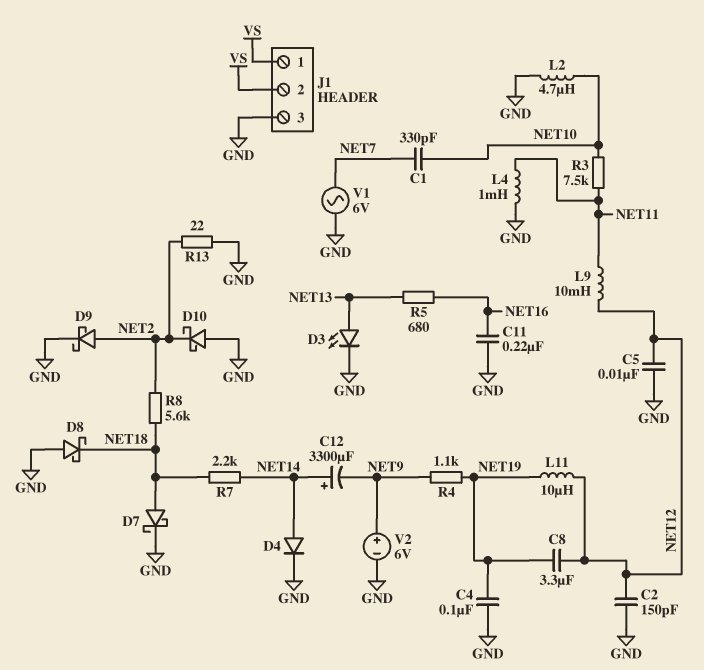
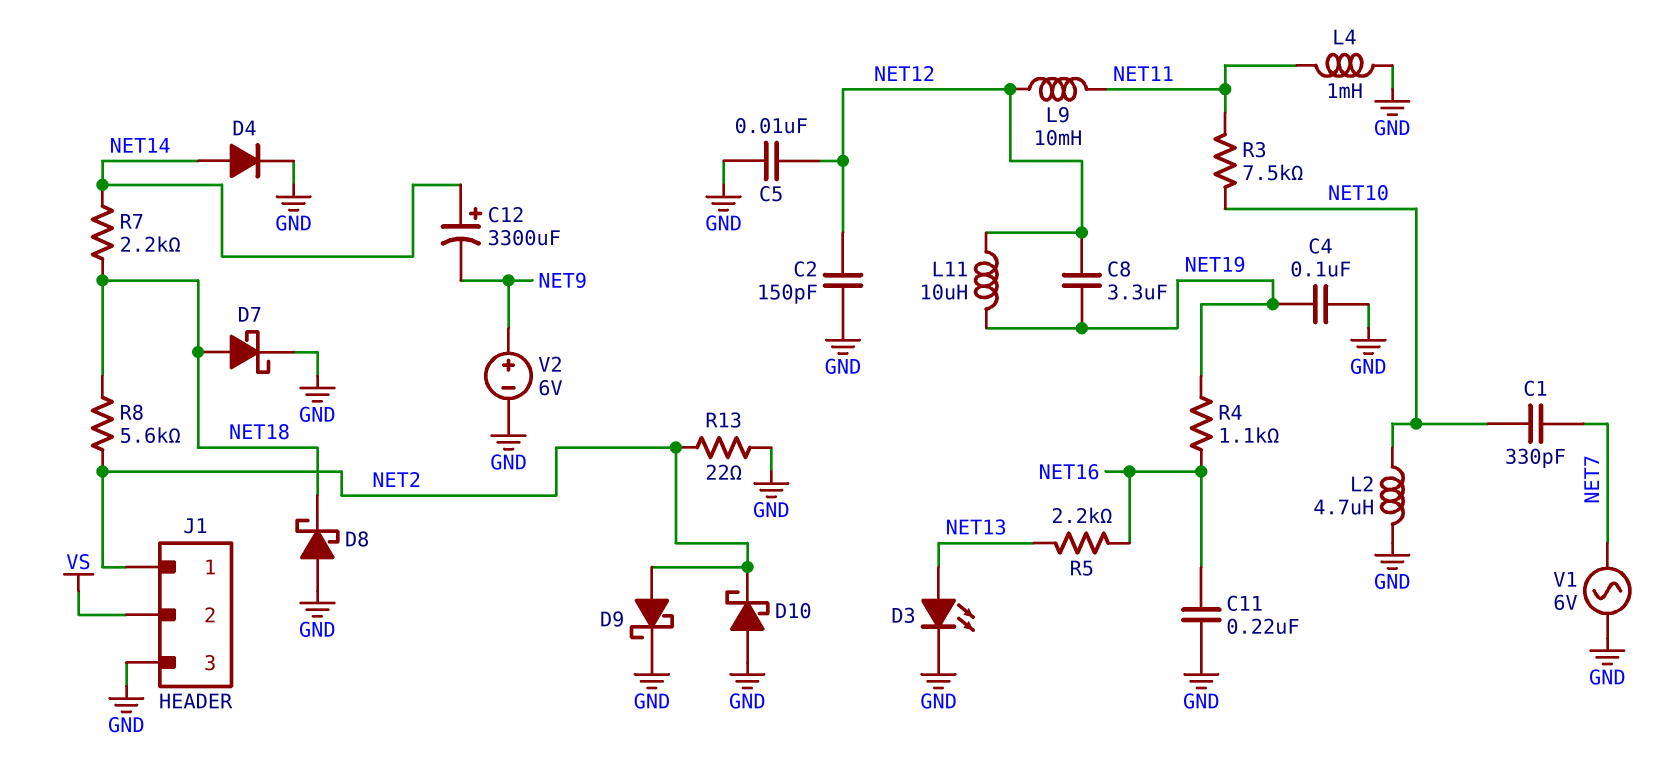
J1 pin 1: VS -> NET2
R4: 1.1k (NET9, NET19) -> 1.1k (NET16, NET19)
R5: 680 (NET13, NET16) -> 2.2k (NET13, NET16)

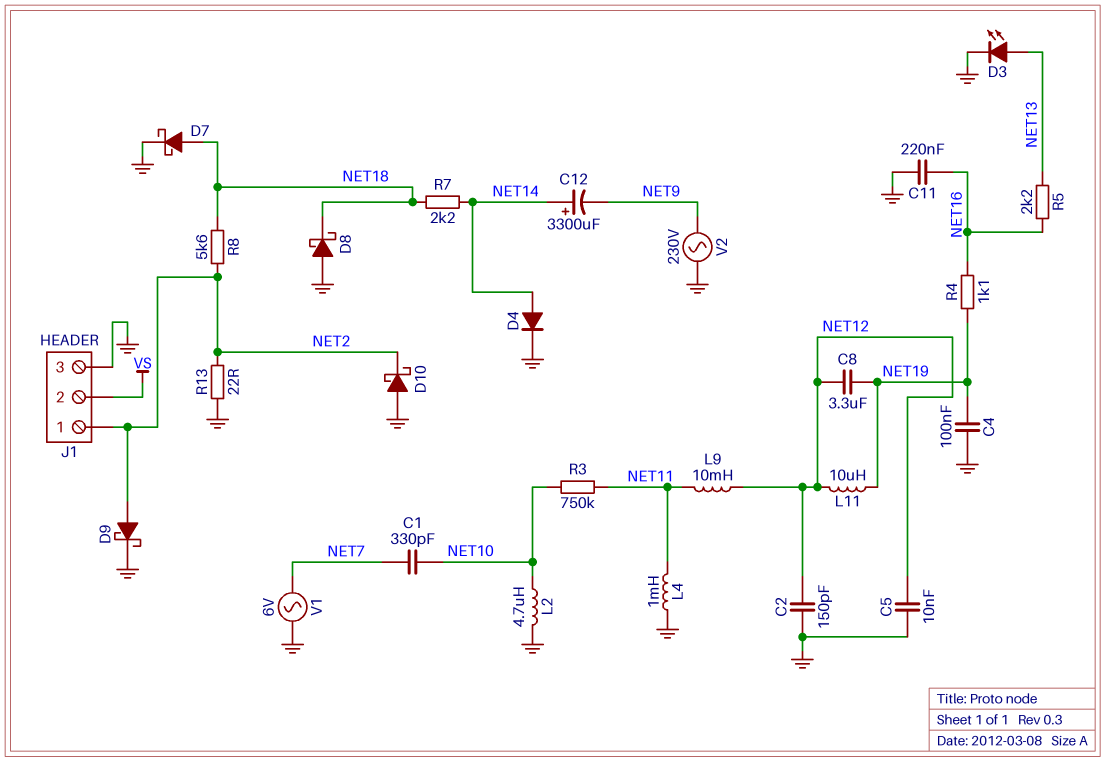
R3: 7.5k (NET10, NET11) -> 750k (NET10, NET11)
V2: 6V (plus NET9, minus GND) -> AC 230V (GND, NET9)

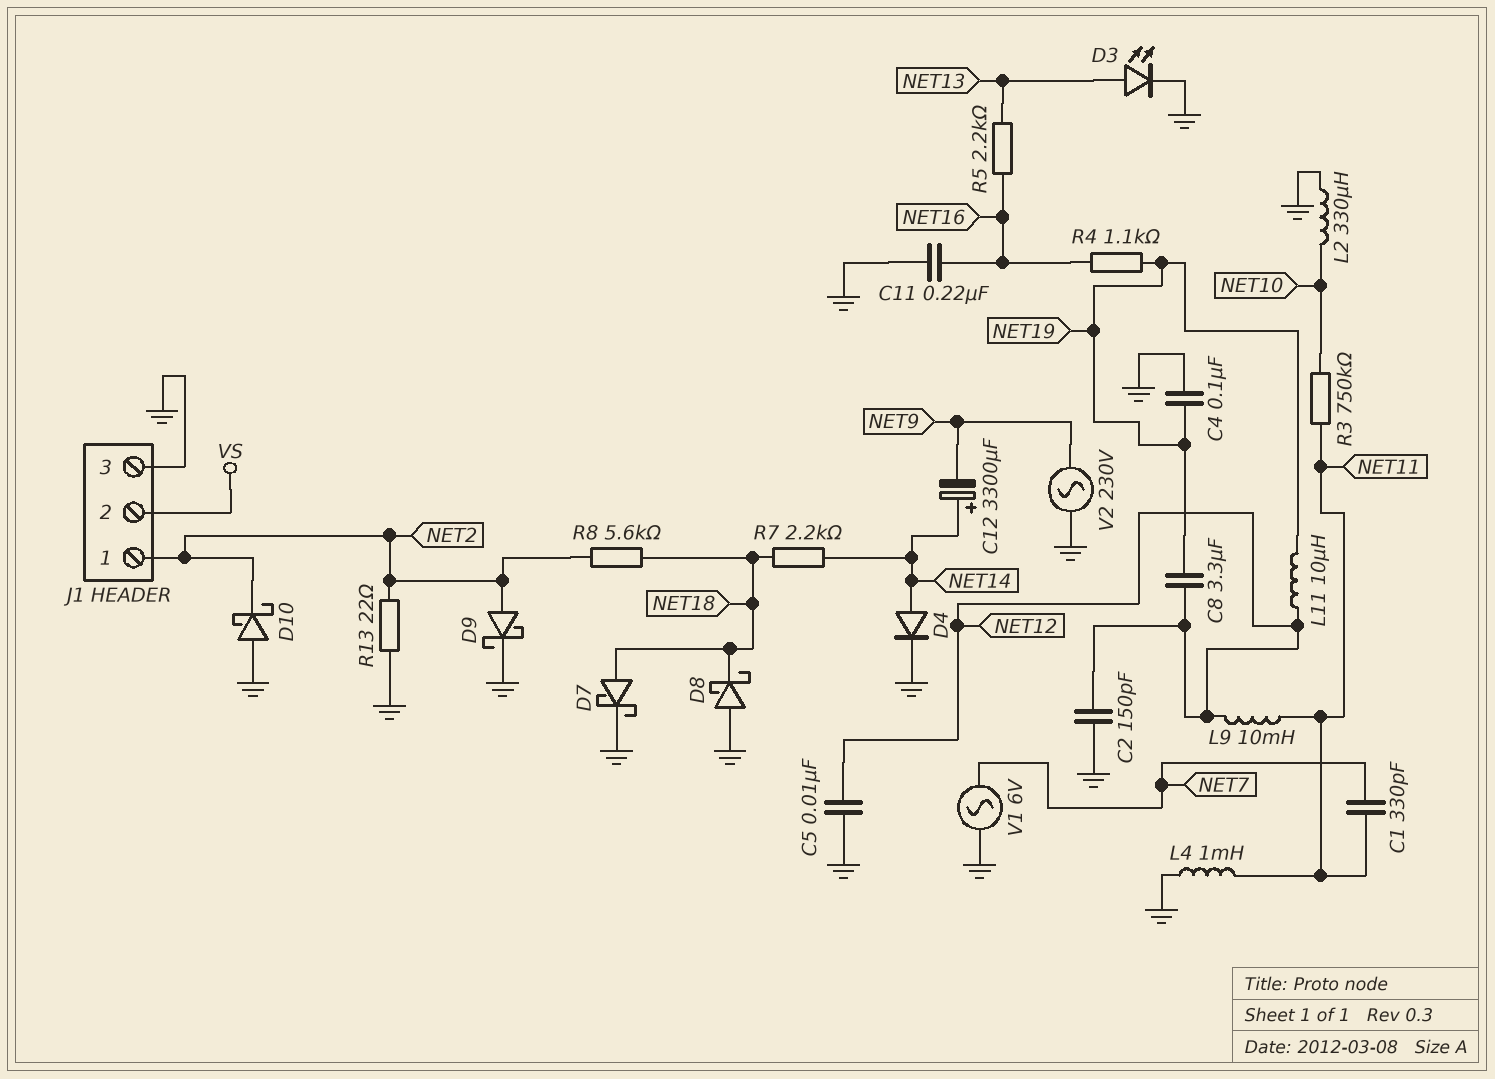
C1: 330pF (NET7, NET10) -> 330pF (NET7, NET11)
L2: 4.7uH (GND, NET10) -> 330uH (GND, NET10)

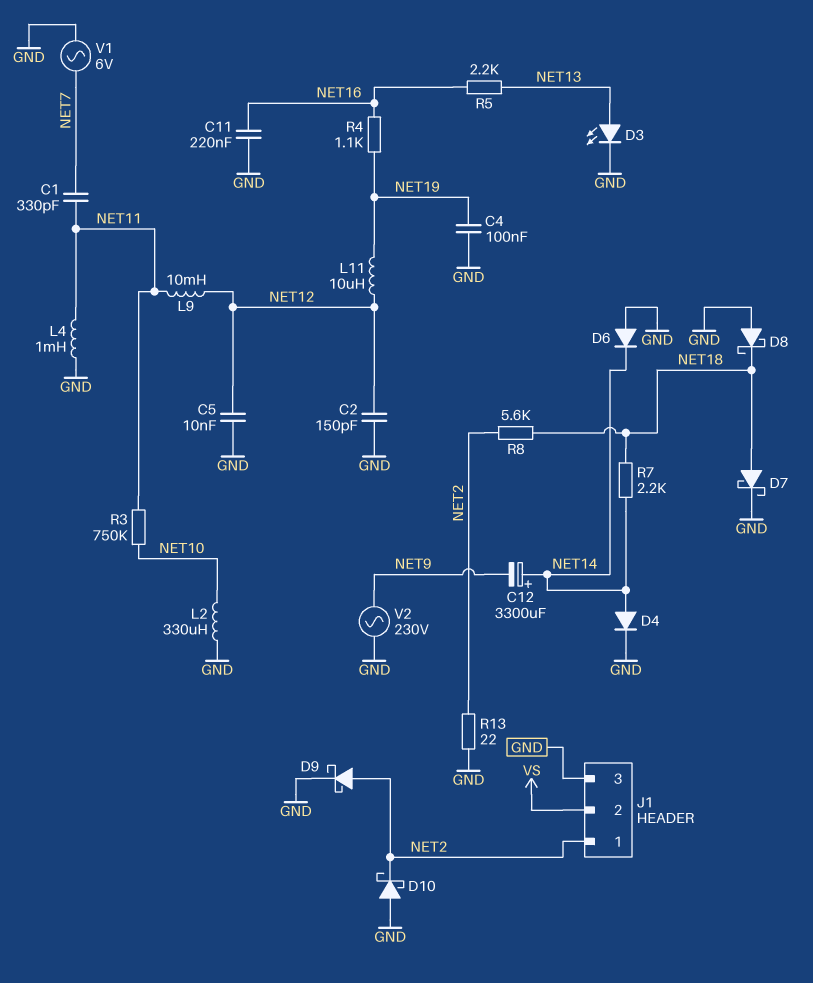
C8: 3.3uF (NET12, NET19) -> none
D6: none -> diode (A GND, K NET14)

